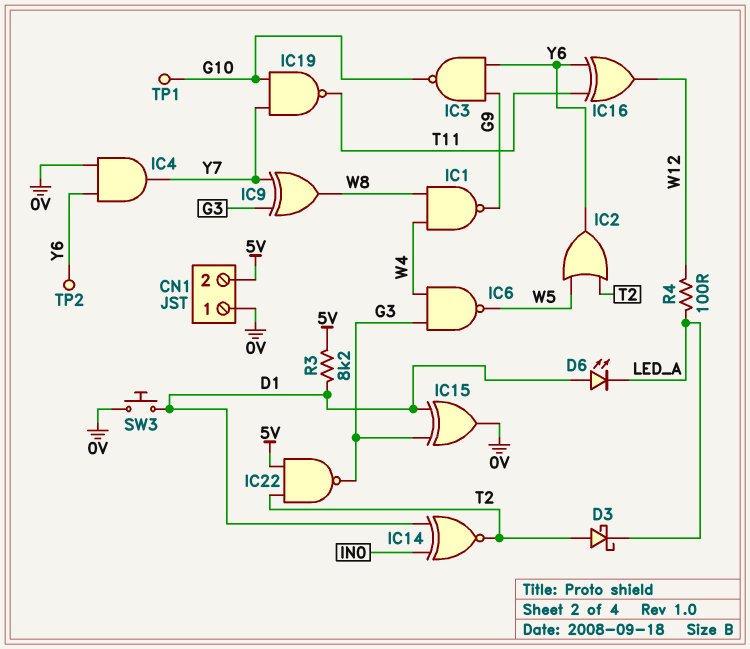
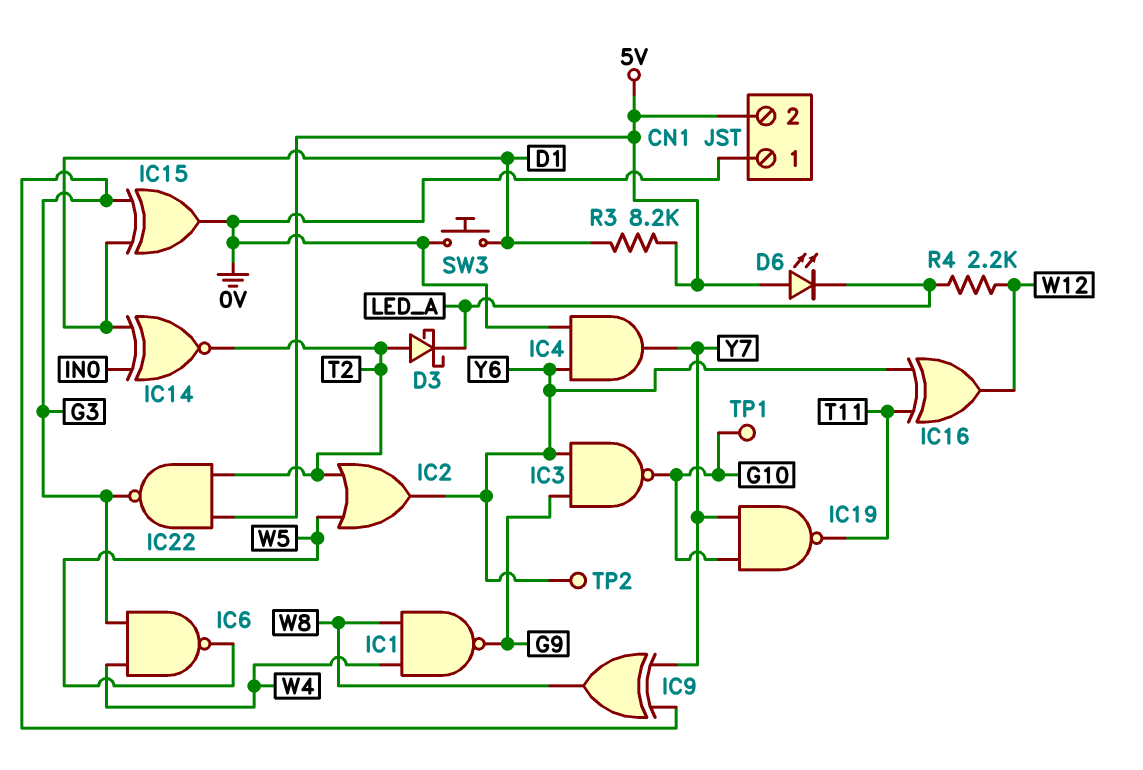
D6: LED (A D1, K LED_A) -> LED (A 5V, K LED_A)
R4: 100 (LED_A, W12) -> 2.2k (LED_A, W12)

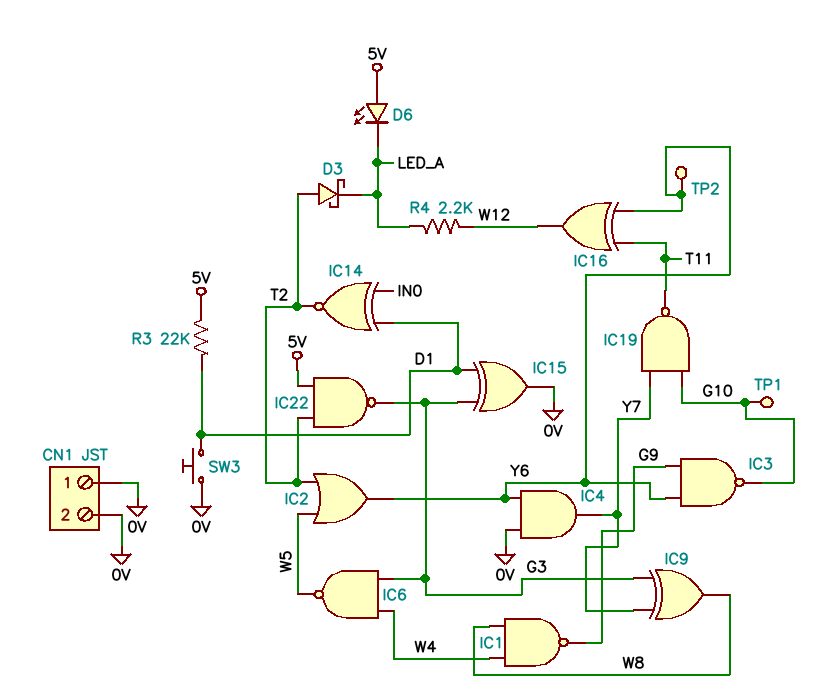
CN1 pin 2: 5V -> 0V
R3: 8.2k (5V, D1) -> 22k (5V, D1)

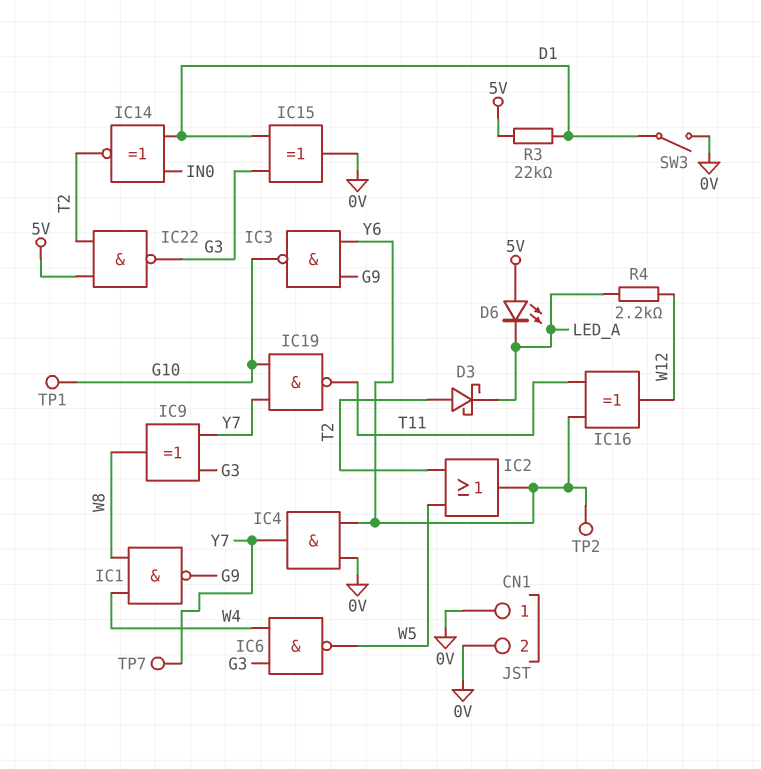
SW3: button (0V, D1) -> switch (0V, D1)
TP7: none -> test point (Y7)

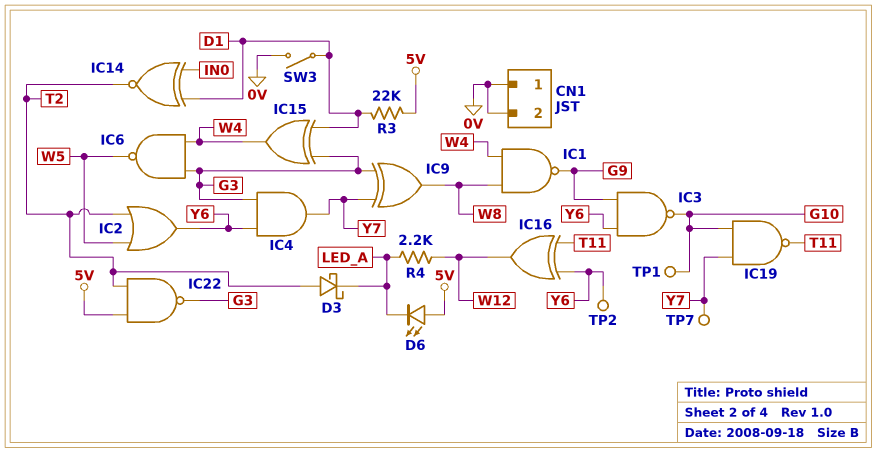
IC4: AND (in 0V, in Y6, out Y7) -> AND (in G3, in Y6, out Y7)
IC15: XOR (in D1, in G3, out 0V) -> XOR (in D1, in G3, out W4)

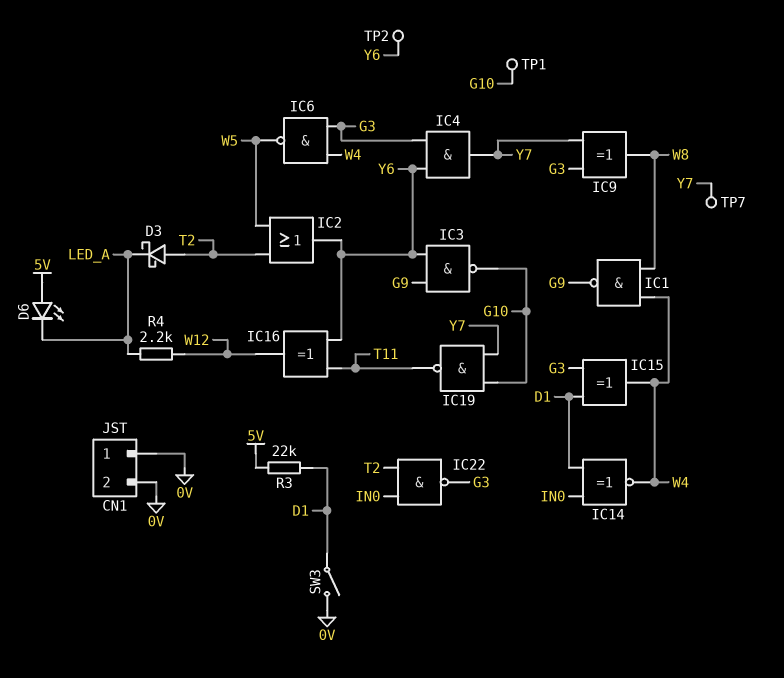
IC14: XNOR (in D1, in IN0, out T2) -> XNOR (in D1, in IN0, out W4)
IC22: NAND (in 5V, in T2, out G3) -> NAND (in IN0, in T2, out G3)

